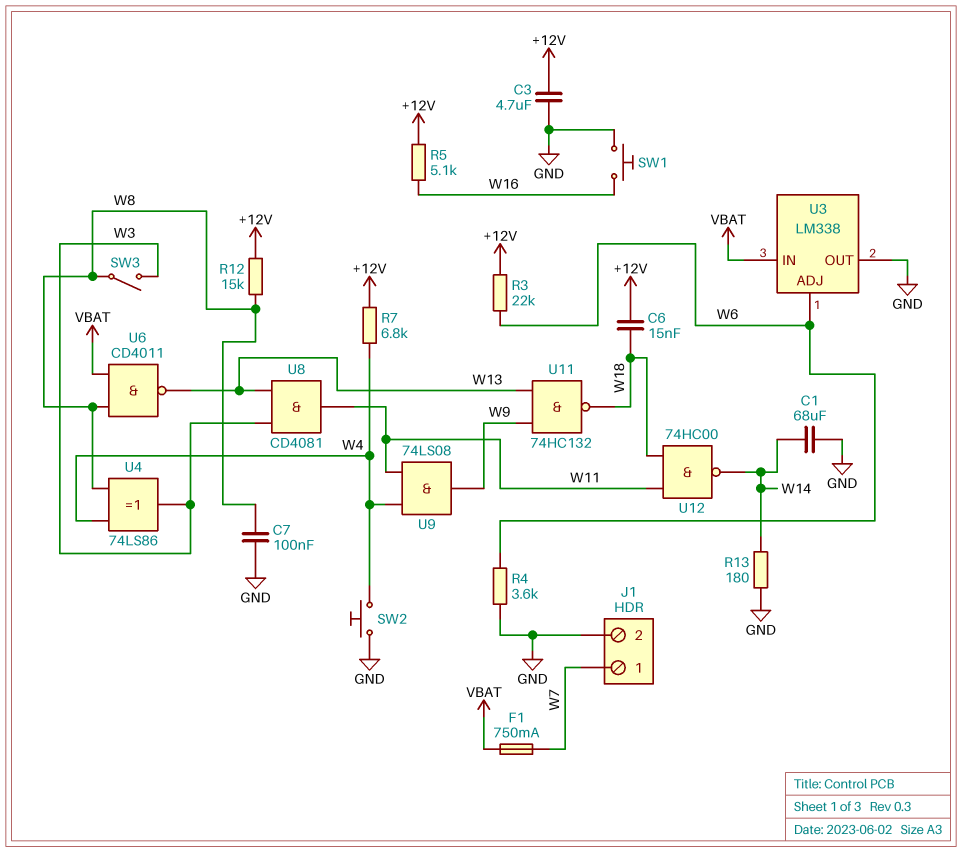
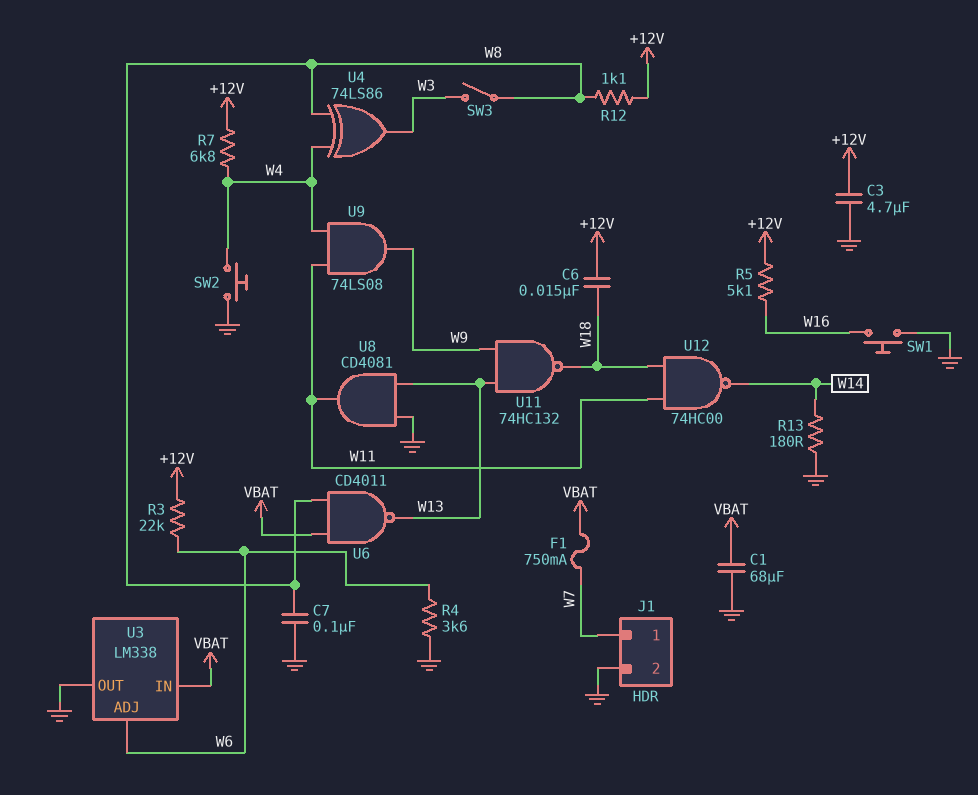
C1: 68uF (GND, W14) -> 68uF (GND, VBAT)
R12: 15k (+12V, W8) -> 1.1k (+12V, W8)
U8: AND CD4081 (in W3, in W13, out W11) -> AND CD4081 (in GND, in W13, out W11)

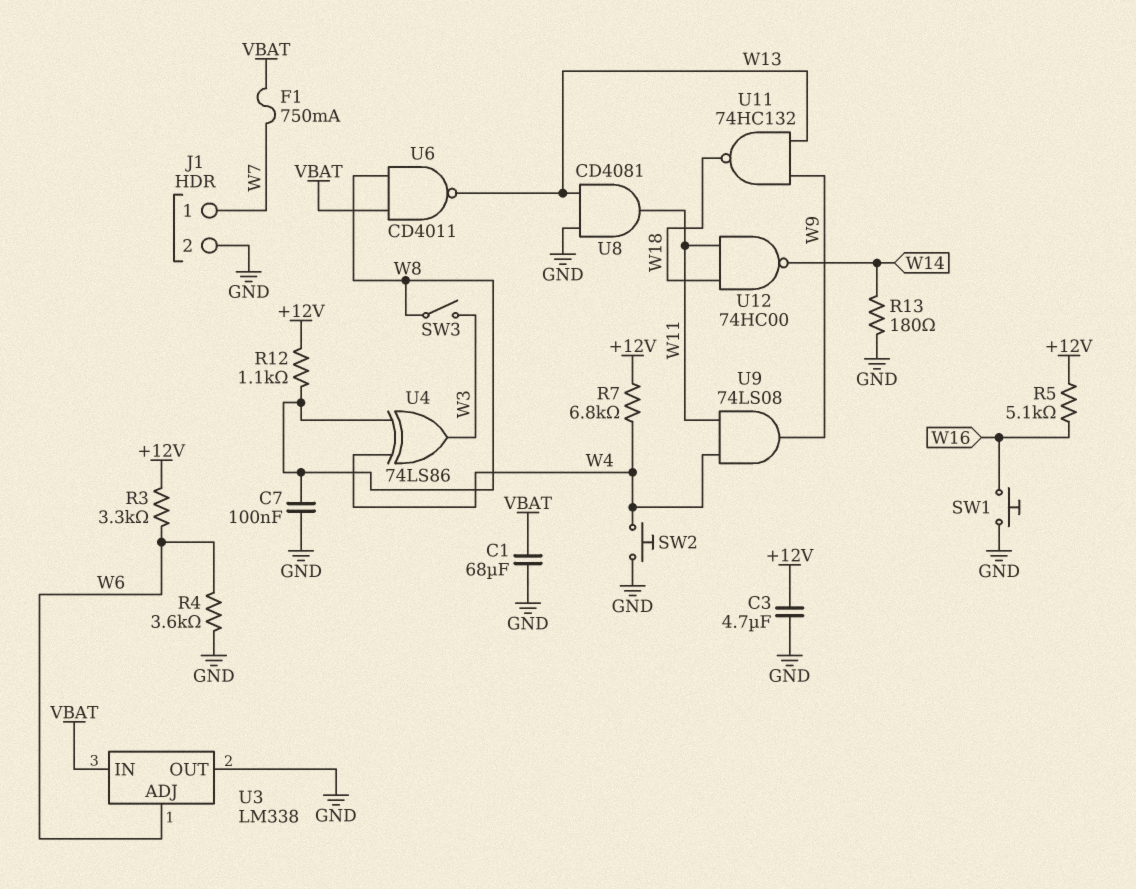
C6: 15nF (+12V, W18) -> none
R3: 22k (+12V, W6) -> 3.3k (+12V, W6)

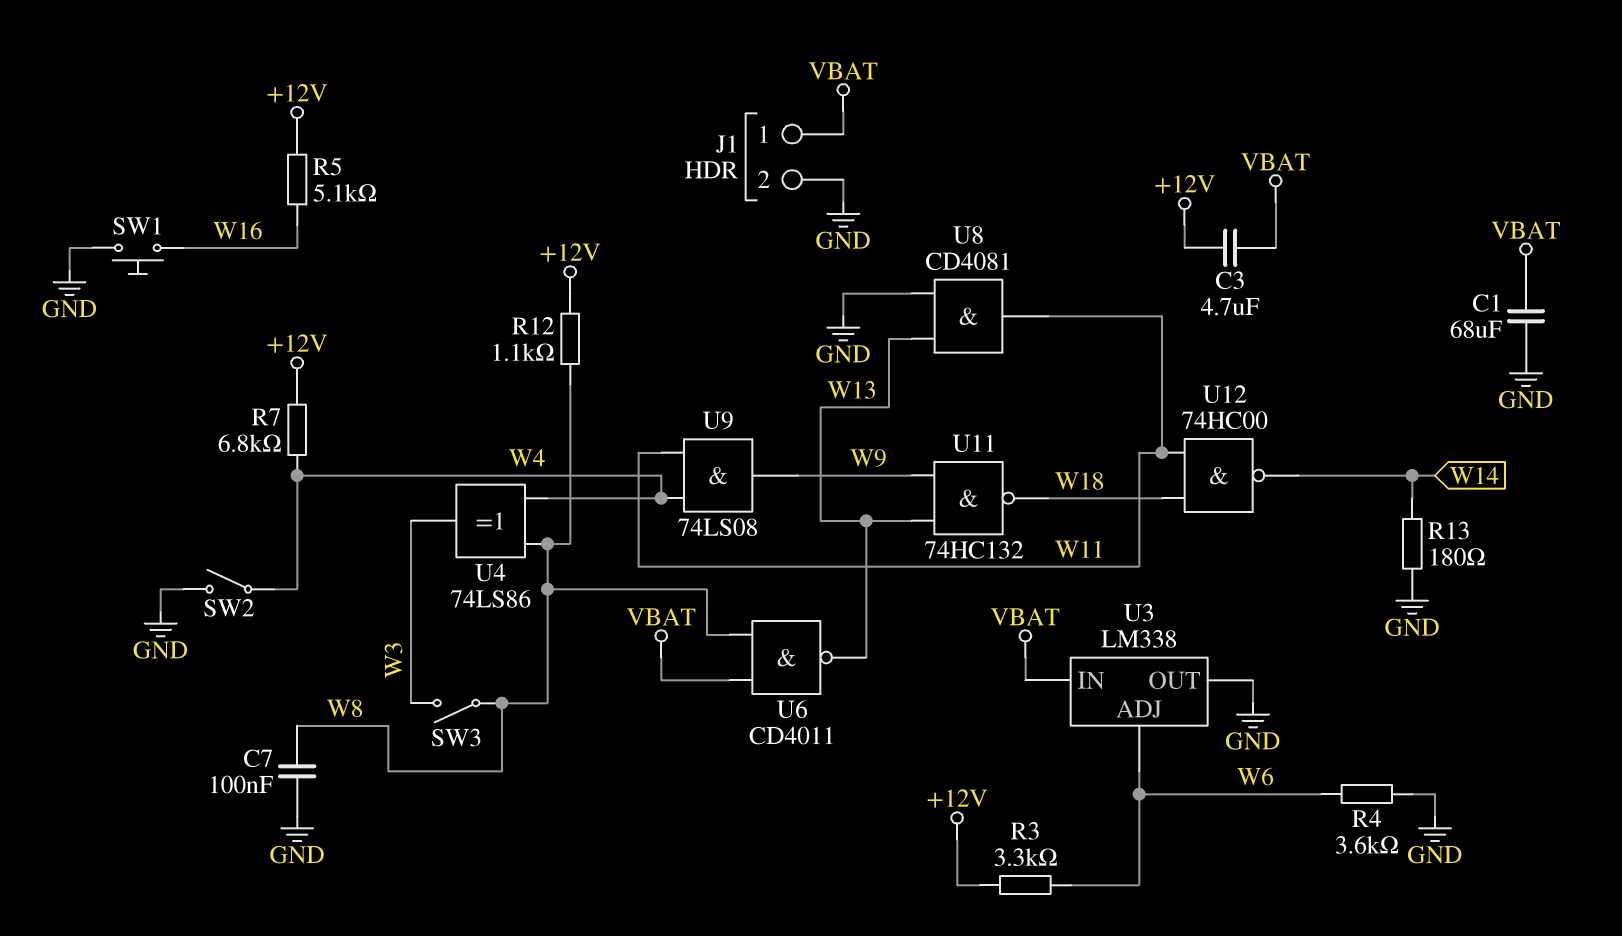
C3: 4.7uF (+12V, GND) -> 4.7uF (+12V, VBAT)
F1: 750mA (VBAT, W7) -> none
J1 pin 1: W7 -> VBAT
SW2: button (GND, W4) -> switch (GND, W4)

